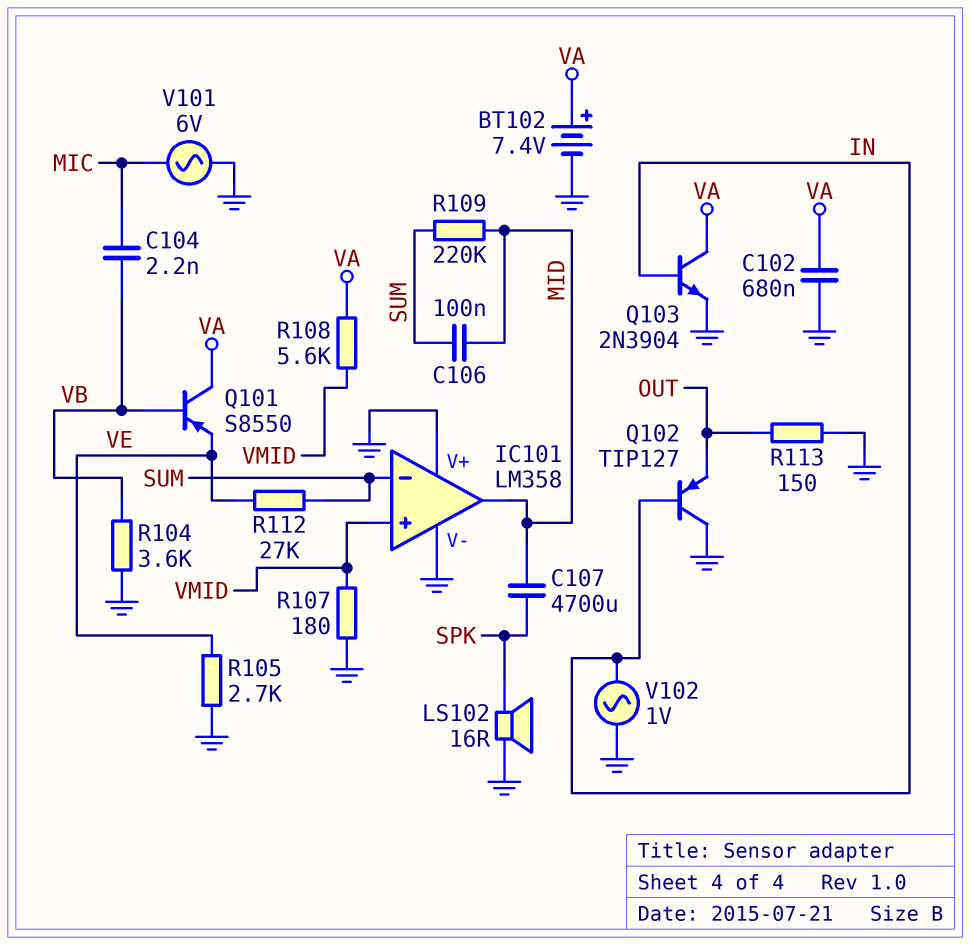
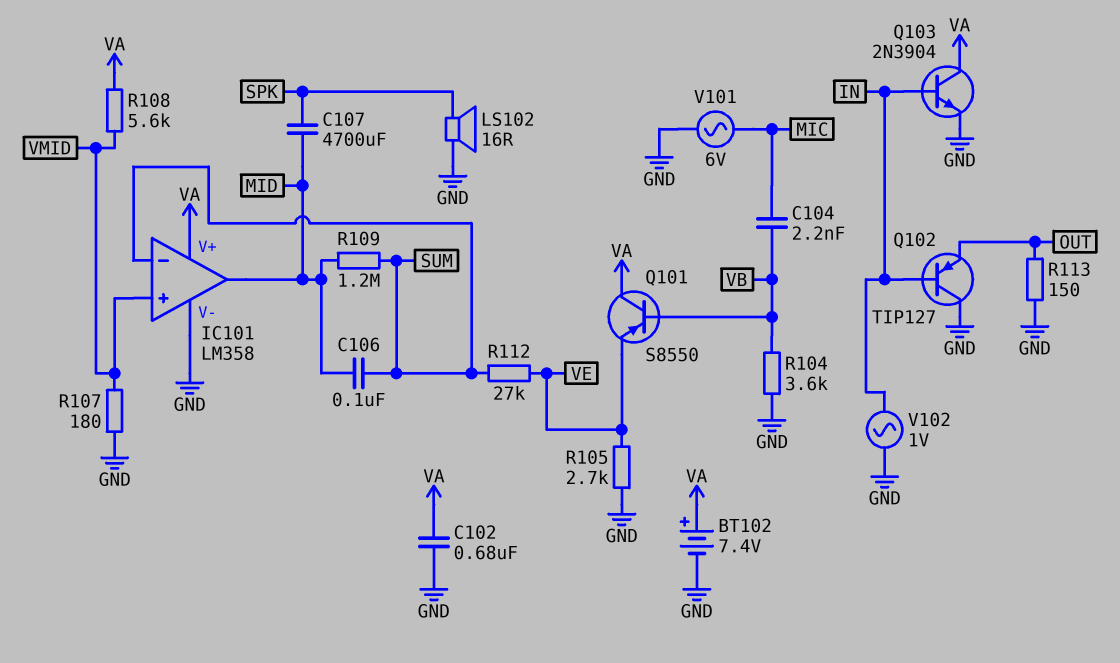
IC101 pin V+: GND -> VA
R109: 220k (MID, SUM) -> 1.2M (MID, SUM)

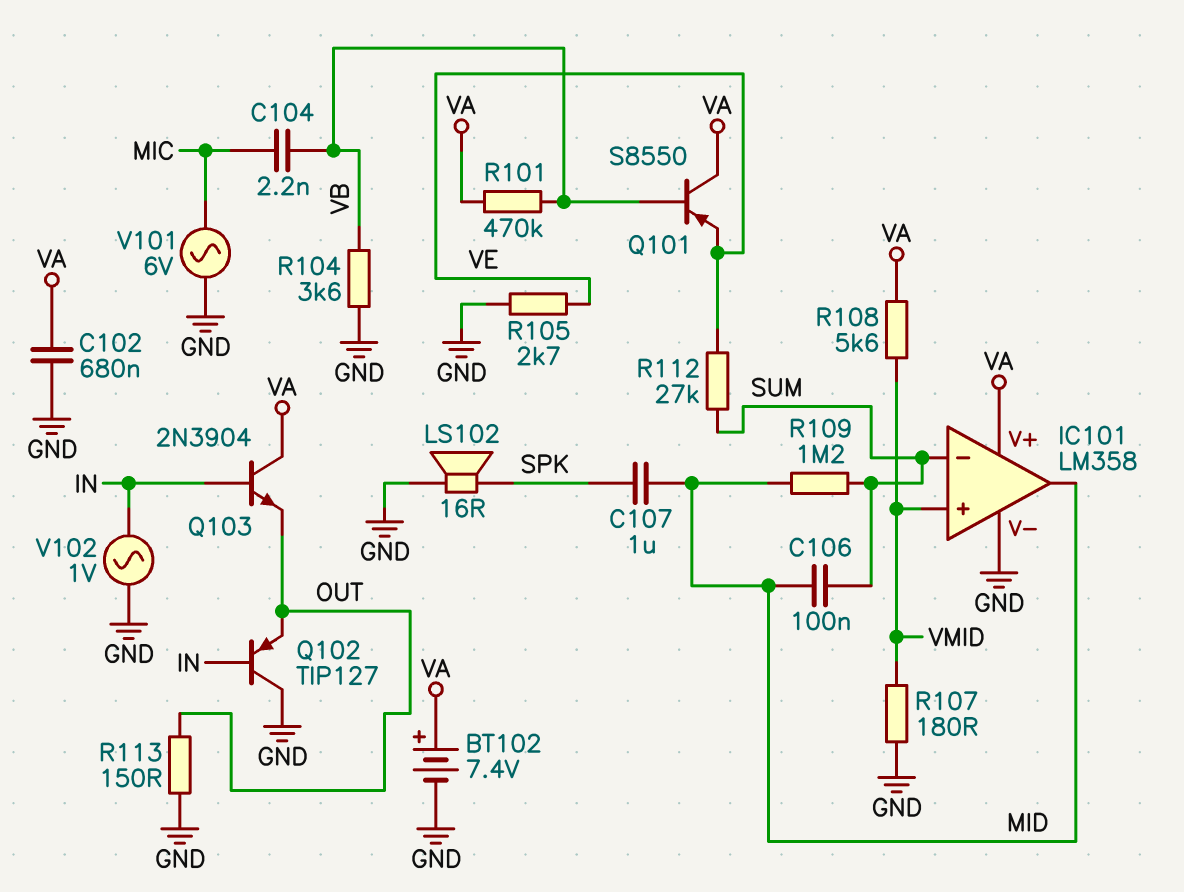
C107: 4700uF (MID, SPK) -> 1uF (MID, SPK)
Q103: NPN 2N3904 (B IN, C VA, E GND) -> NPN 2N3904 (B IN, C VA, E OUT)
R101: none -> 470k (VA, VB)

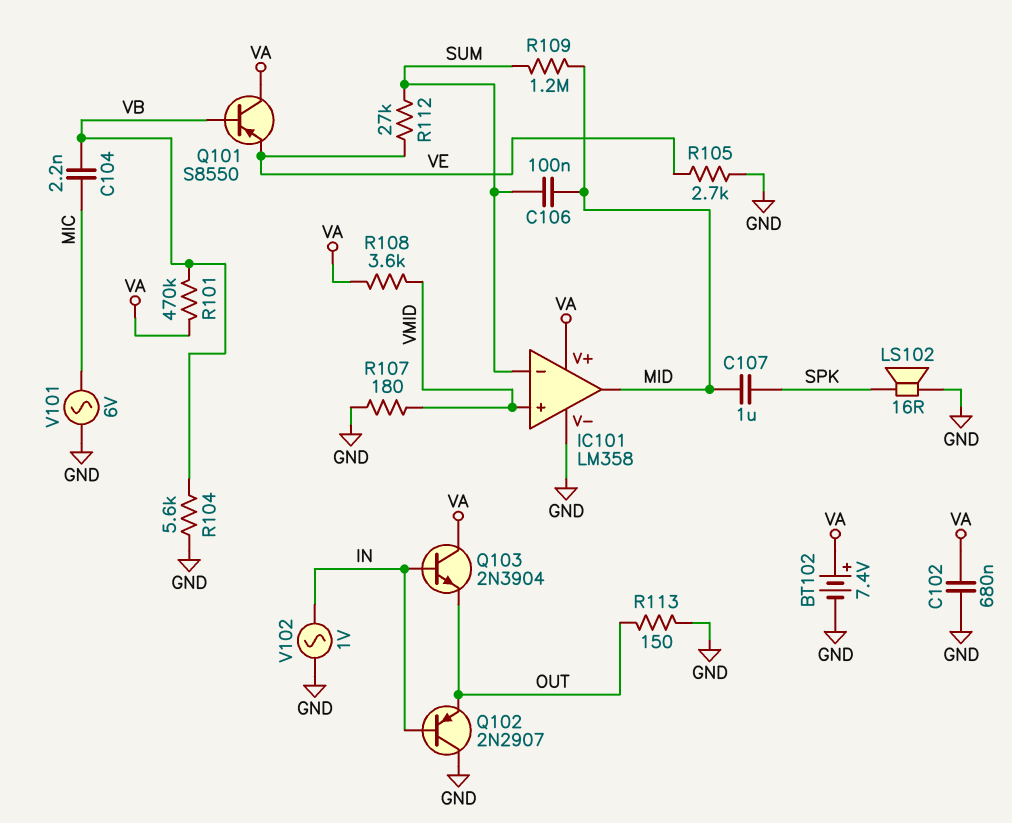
Q102: PNP TIP127 (B IN, C GND, E OUT) -> PNP 2N2907 (B IN, C GND, E OUT)
R104: 3.6k (GND, VB) -> 5.6k (GND, VB)
R108: 5.6k (VA, VMID) -> 3.6k (VA, VMID)

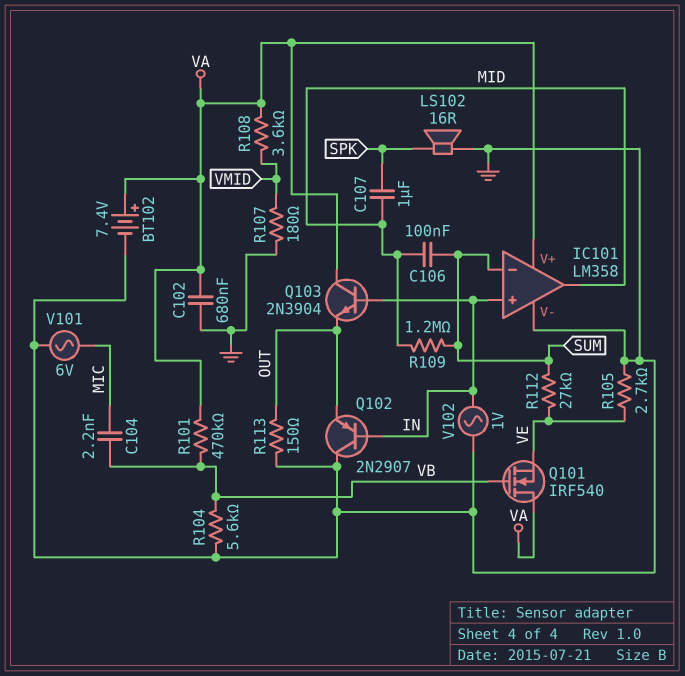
IC101 pin in+: VMID -> IN
Q101: PNP S8550 (B VB, C VA, E VE) -> NMOS IRF540 (G VB, D VA, S VE)

